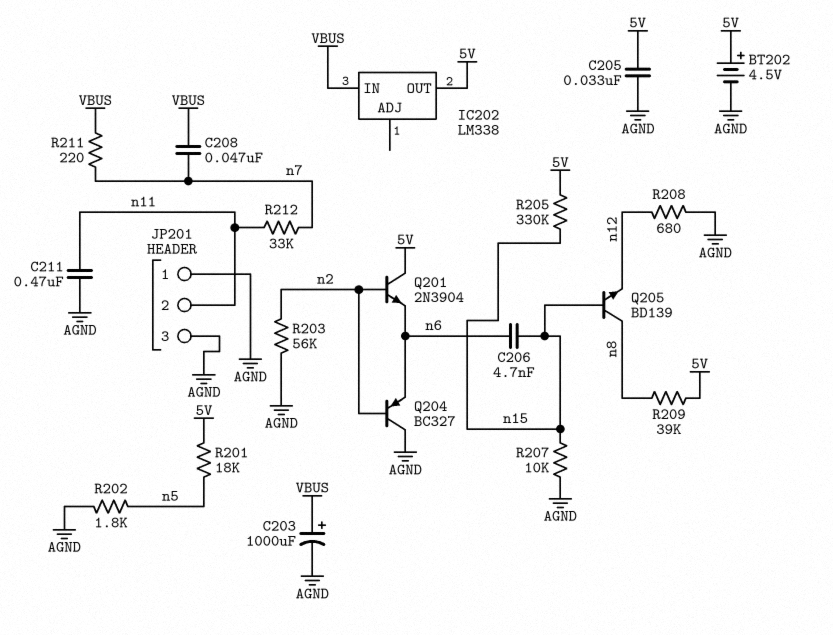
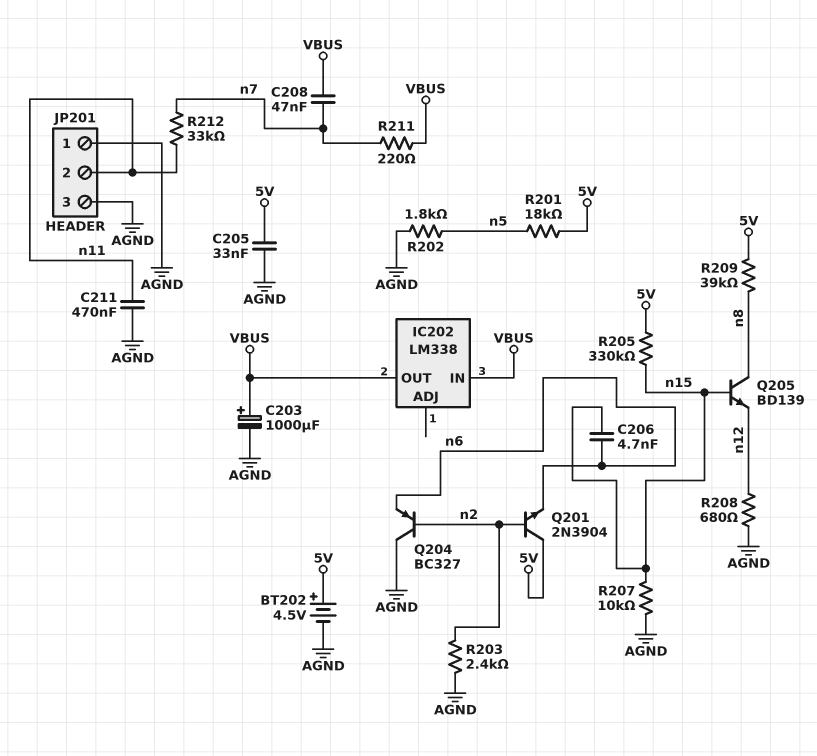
IC202 pin OUT: 5V -> VBUS
R203: 56k (AGND, n2) -> 2.4k (AGND, n2)

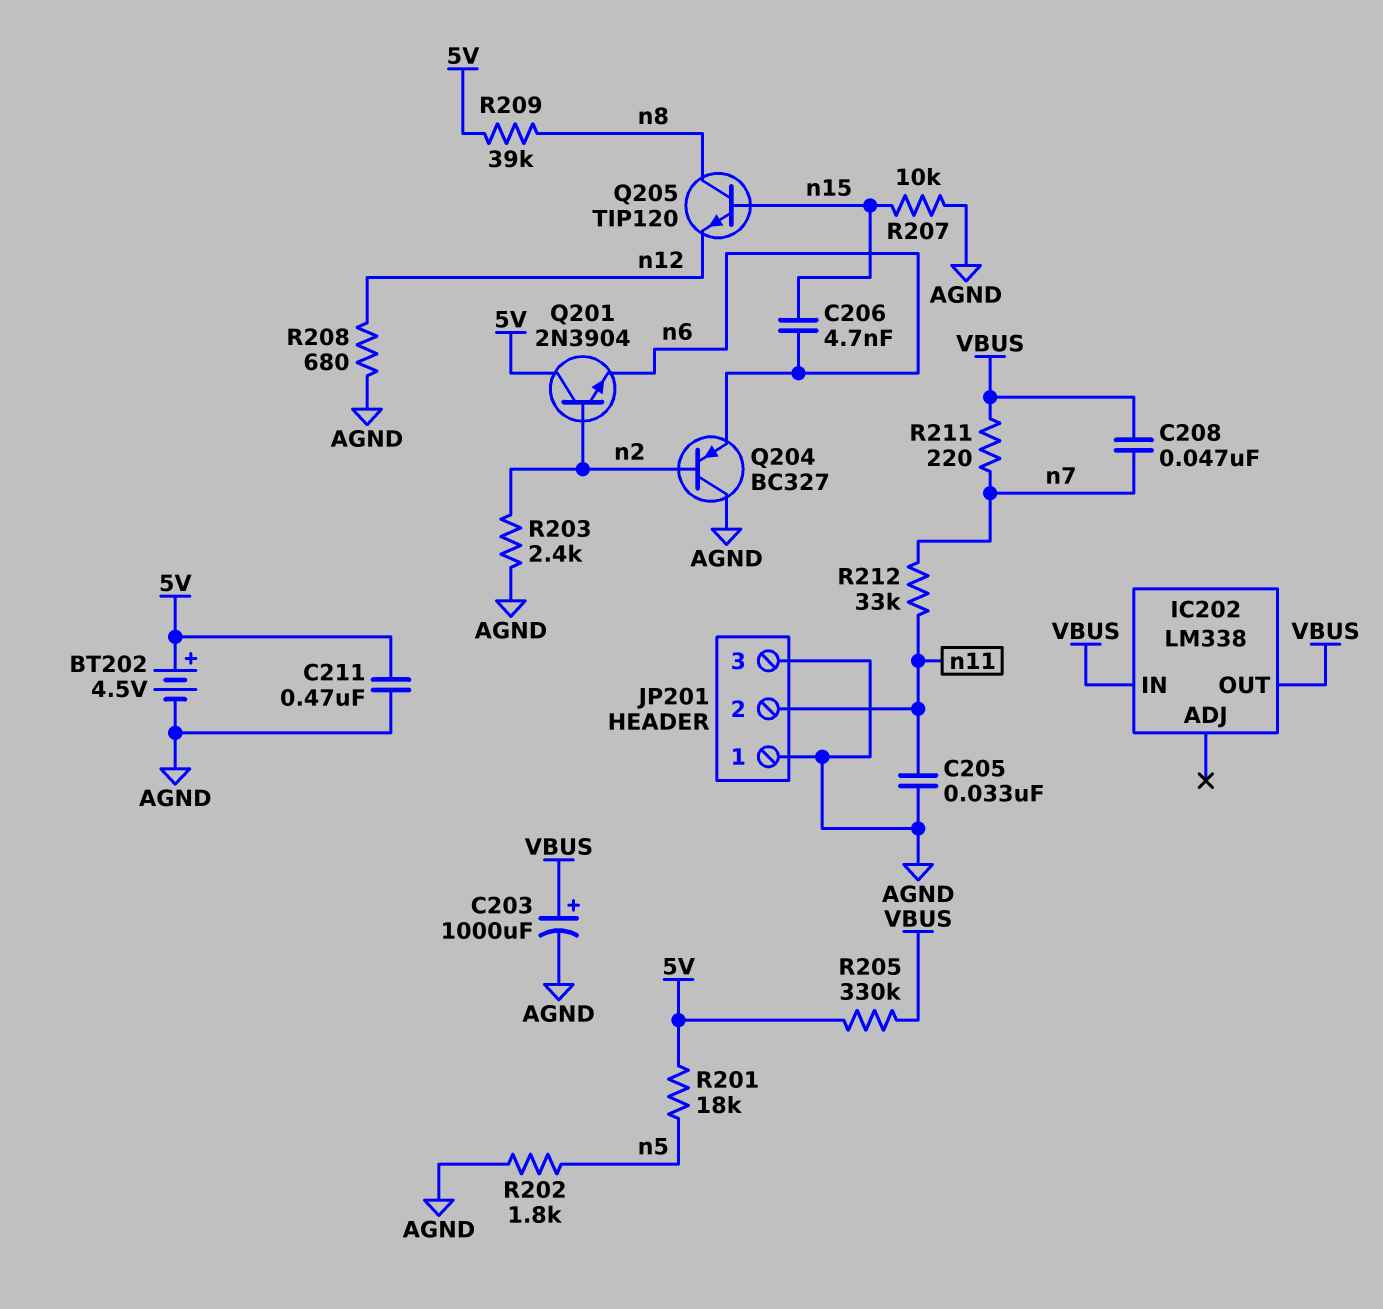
C205: 33nF (5V, AGND) -> 33nF (AGND, n11)
C211: 470nF (AGND, n11) -> 470nF (5V, AGND)
Q205: NPN BD139 (B n15, C n8, E n12) -> NPN TIP120 (B n15, C n8, E n12)
R205: 330k (5V, n15) -> 330k (5V, VBUS)

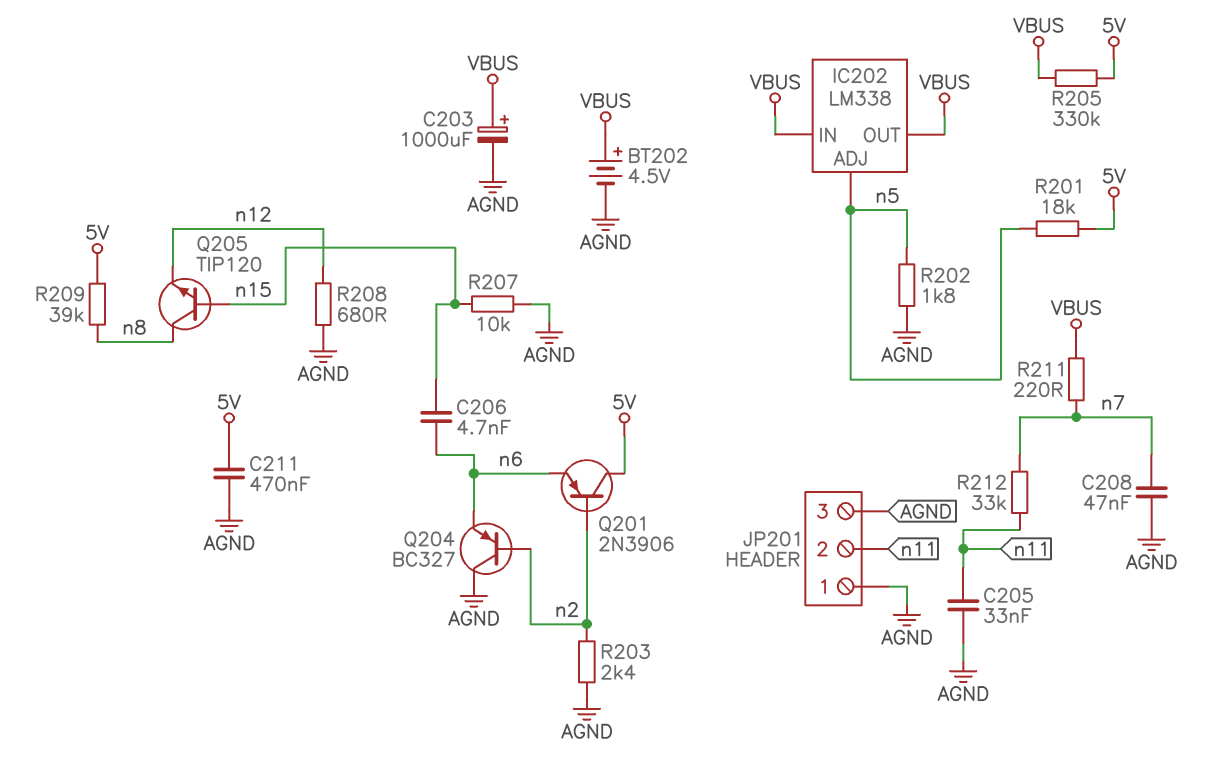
BT202: 4.5V (plus 5V, minus AGND) -> 4.5V (plus VBUS, minus AGND)
C208: 47nF (VBUS, n7) -> 47nF (AGND, n7)
IC202 pin ADJ: none -> n5
Q201: NPN 2N3904 (B n2, C 5V, E n6) -> PNP 2N3906 (B n2, C 5V, E n6)

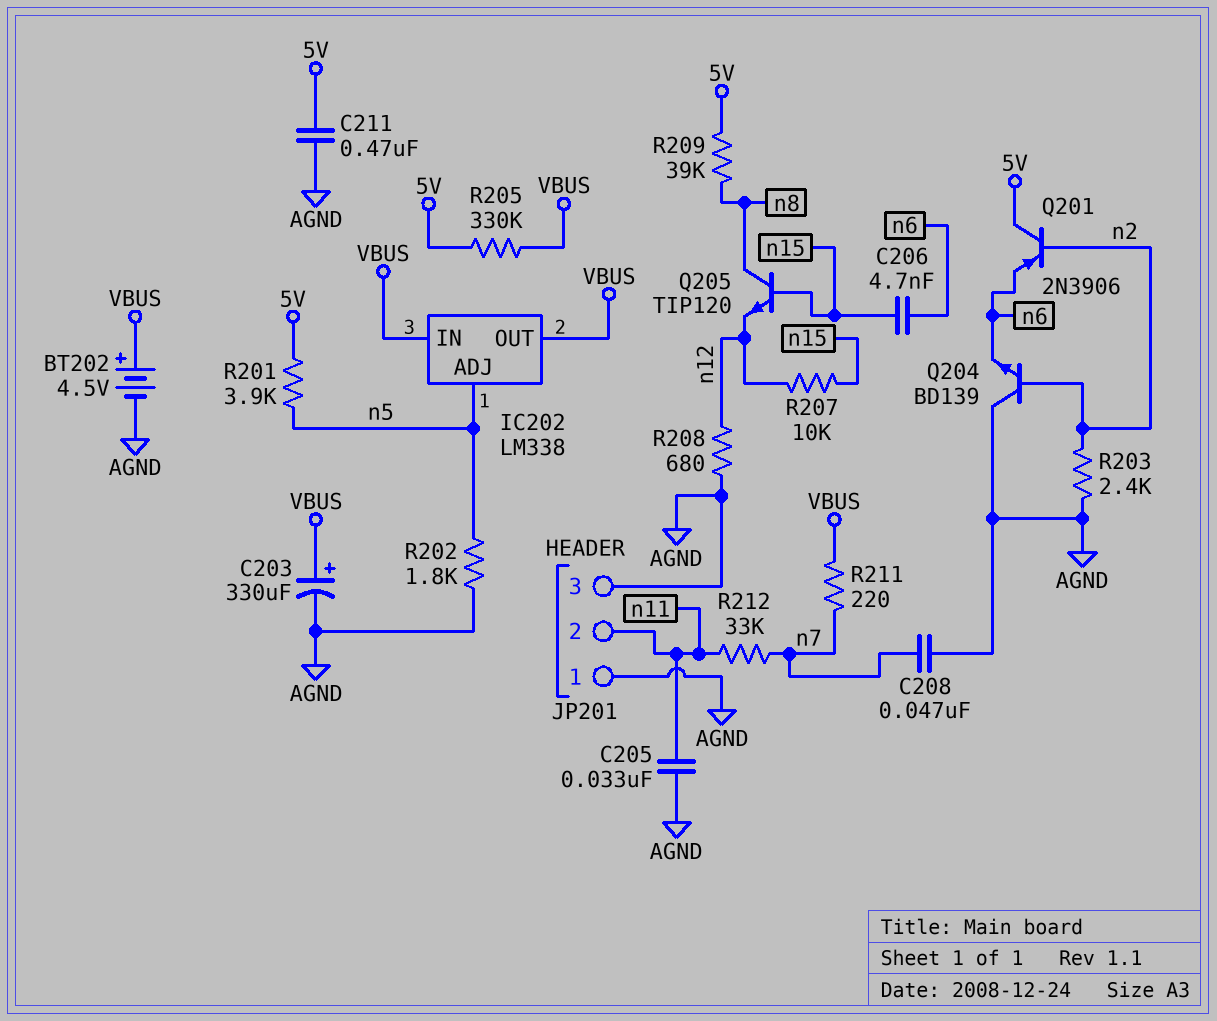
C203: 1000uF (plus VBUS, minus AGND) -> 330uF (plus VBUS, minus AGND)
Q204: PNP BC327 (B n2, C AGND, E n6) -> NPN BD139 (B n2, C AGND, E n6)
R201: 18k (5V, n5) -> 3.9k (5V, n5)
R207: 10k (AGND, n15) -> 10k (n12, n15)

